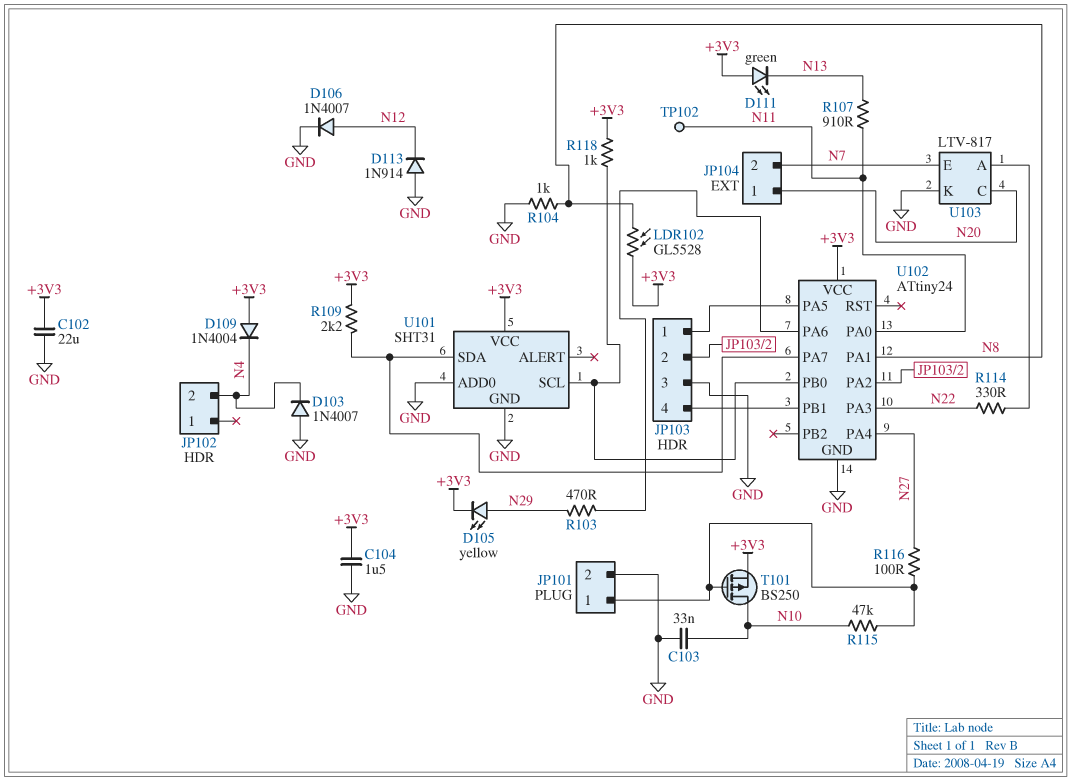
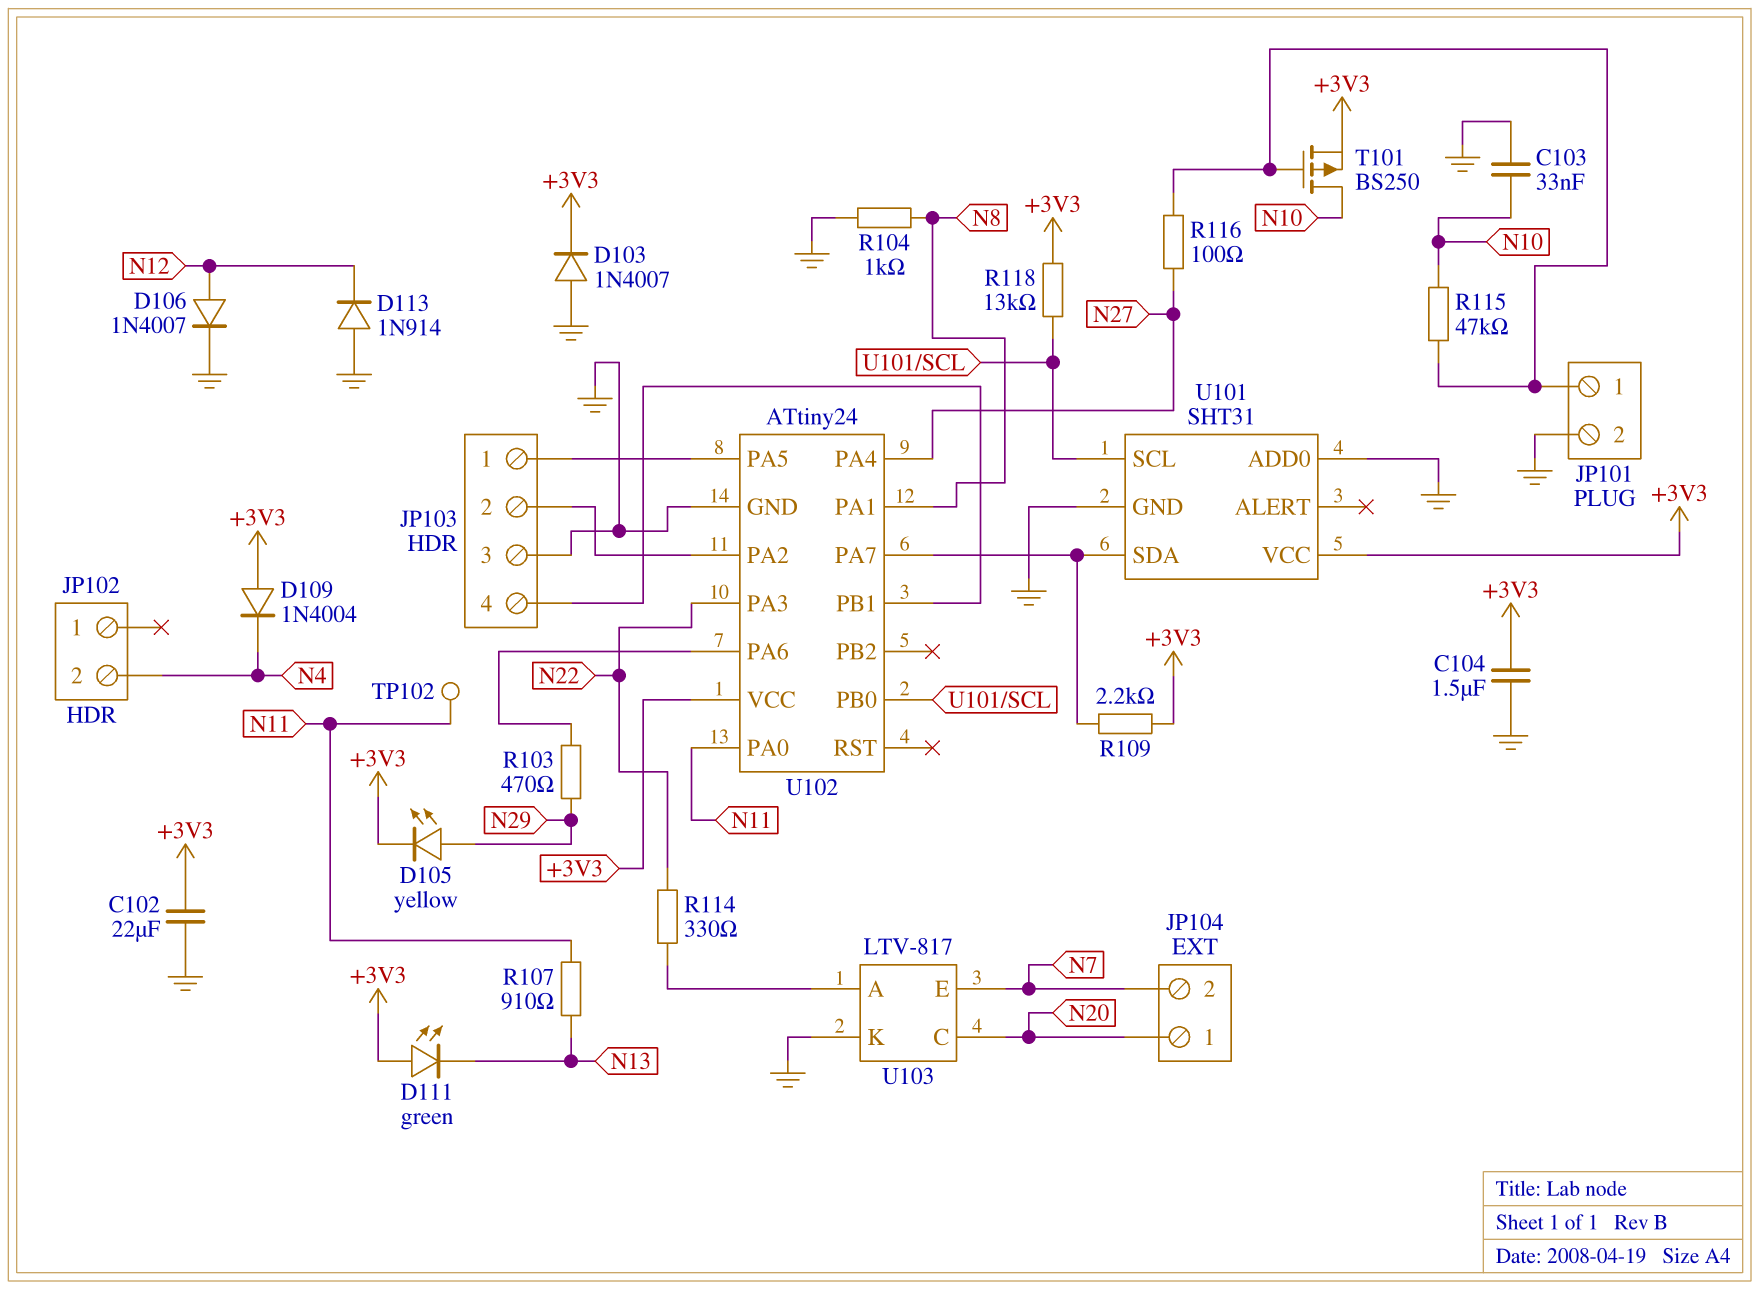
D103: diode 1N4007 (A GND, K N4) -> diode 1N4007 (A GND, K +3V3)
LDR102: GL5528 (+3V3, N8) -> none
R118: 1k (+3V3, U101/SCL) -> 13k (+3V3, U101/SCL)

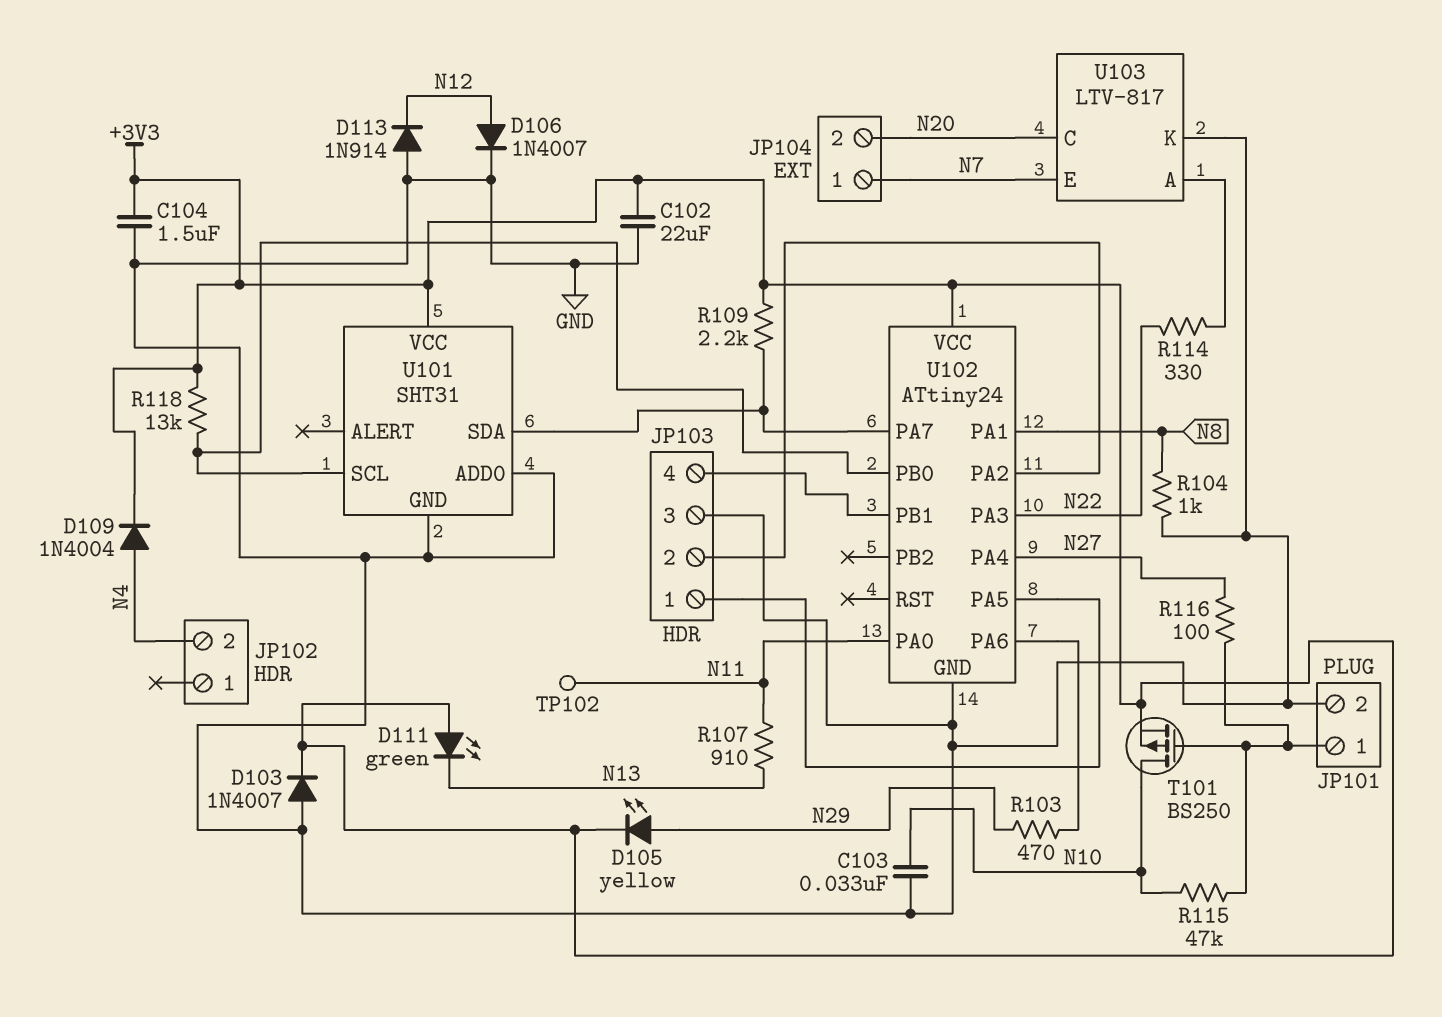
D109: diode 1N4004 (A +3V3, K N4) -> diode 1N4004 (A N4, K +3V3)
JP104 pin 1: N20 -> N7
JP104 pin 2: N7 -> N20

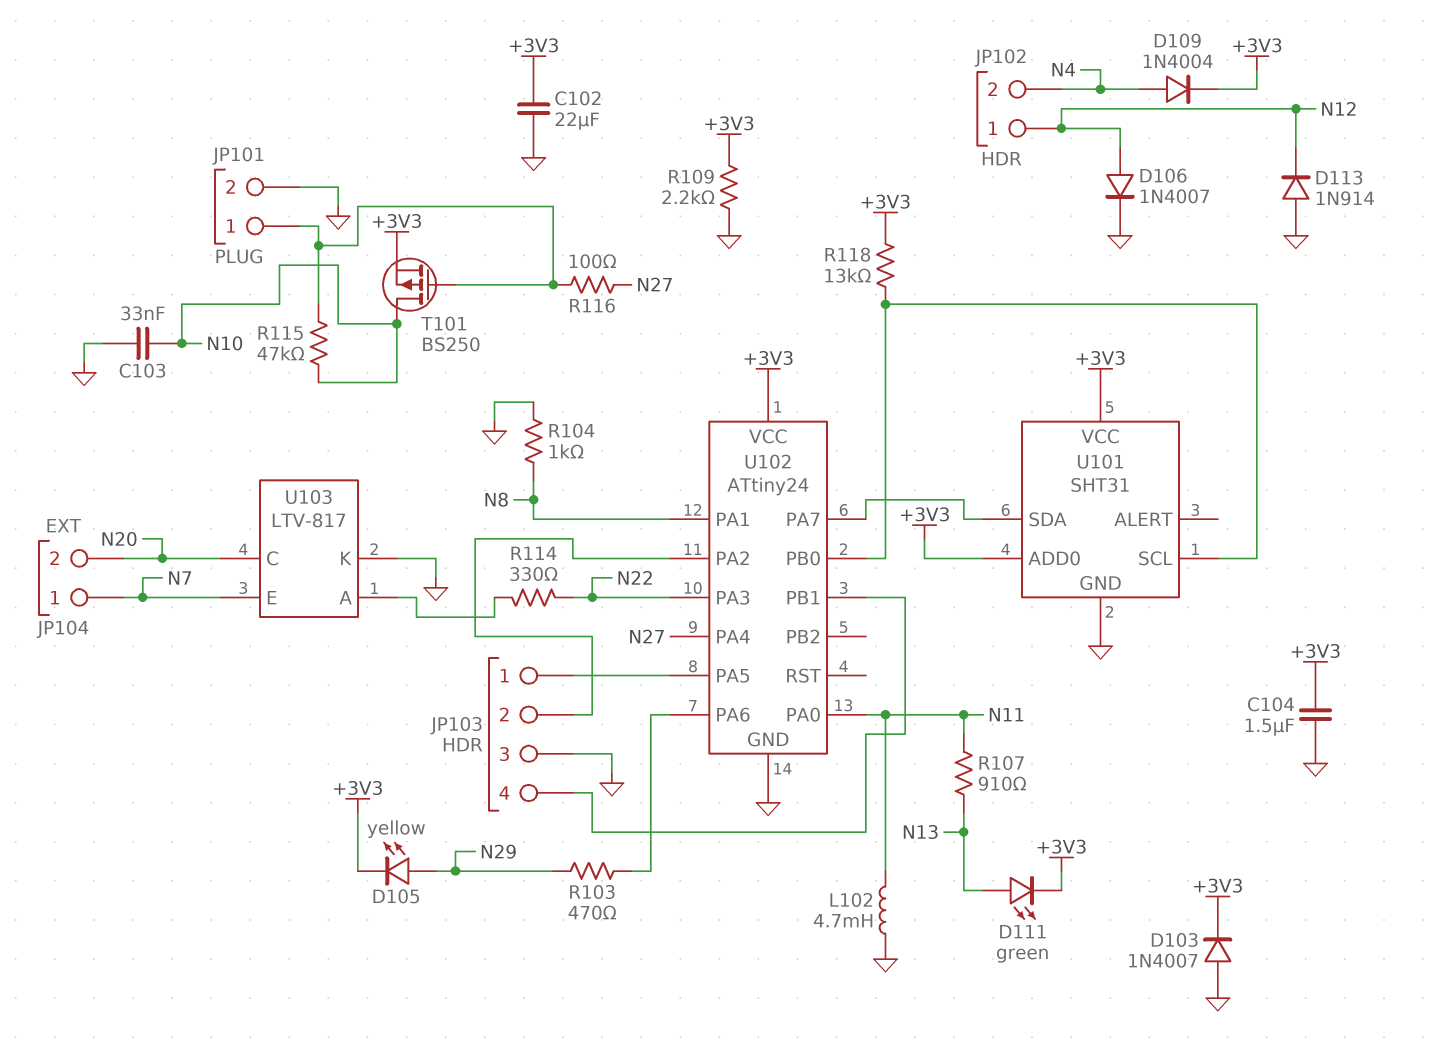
D111: LED green (A +3V3, K N13) -> LED green (A N13, K +3V3)
JP102 pin 1: none -> N12
L102: none -> 4.7mH (GND, N11)
R109: 2.2k (+3V3, U101/SDA) -> 2.2k (+3V3, GND)
TP102: test point (N11) -> none
U101 pin ADD0: GND -> +3V3

